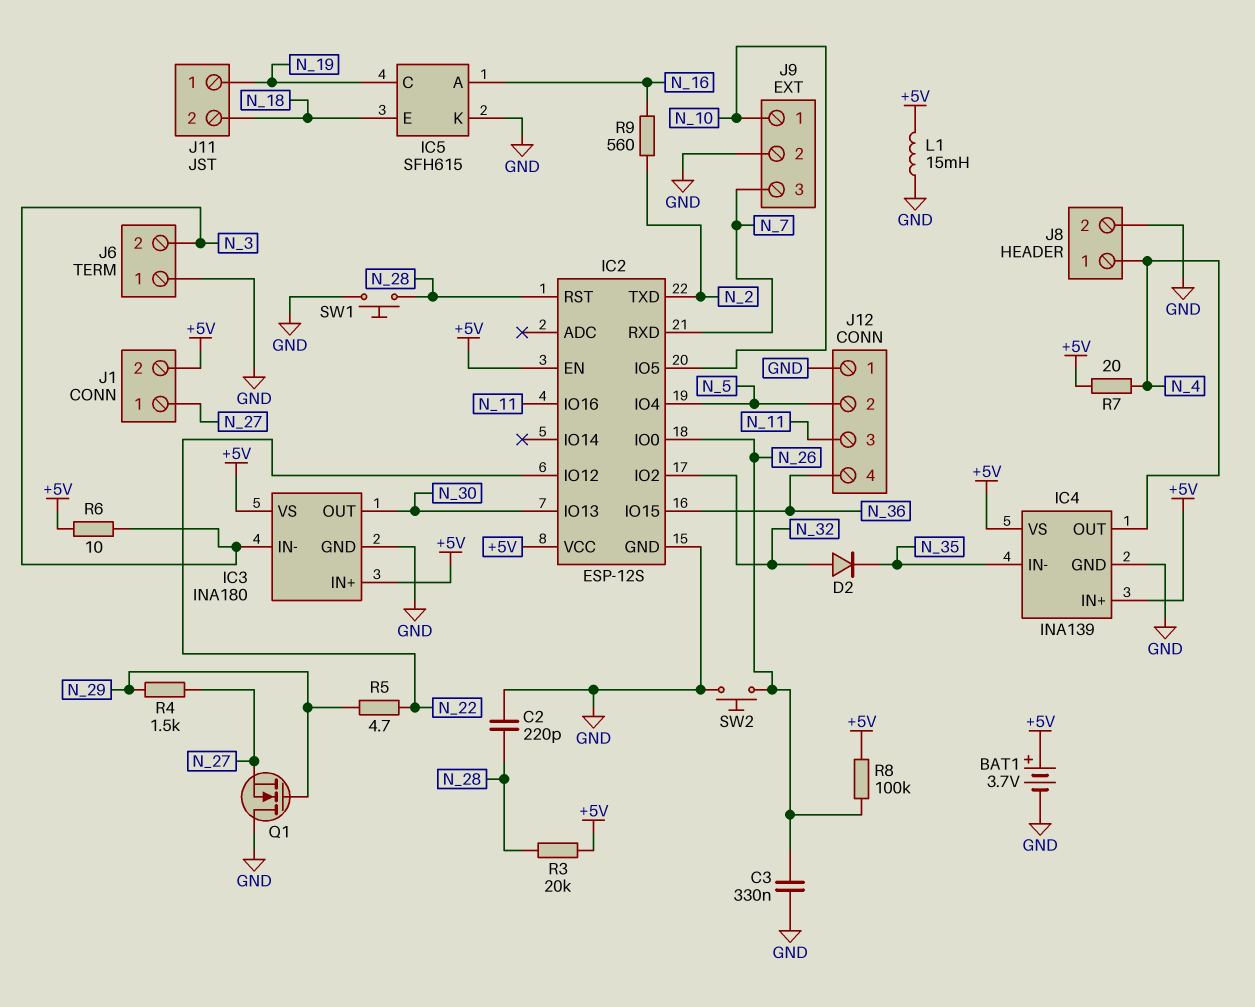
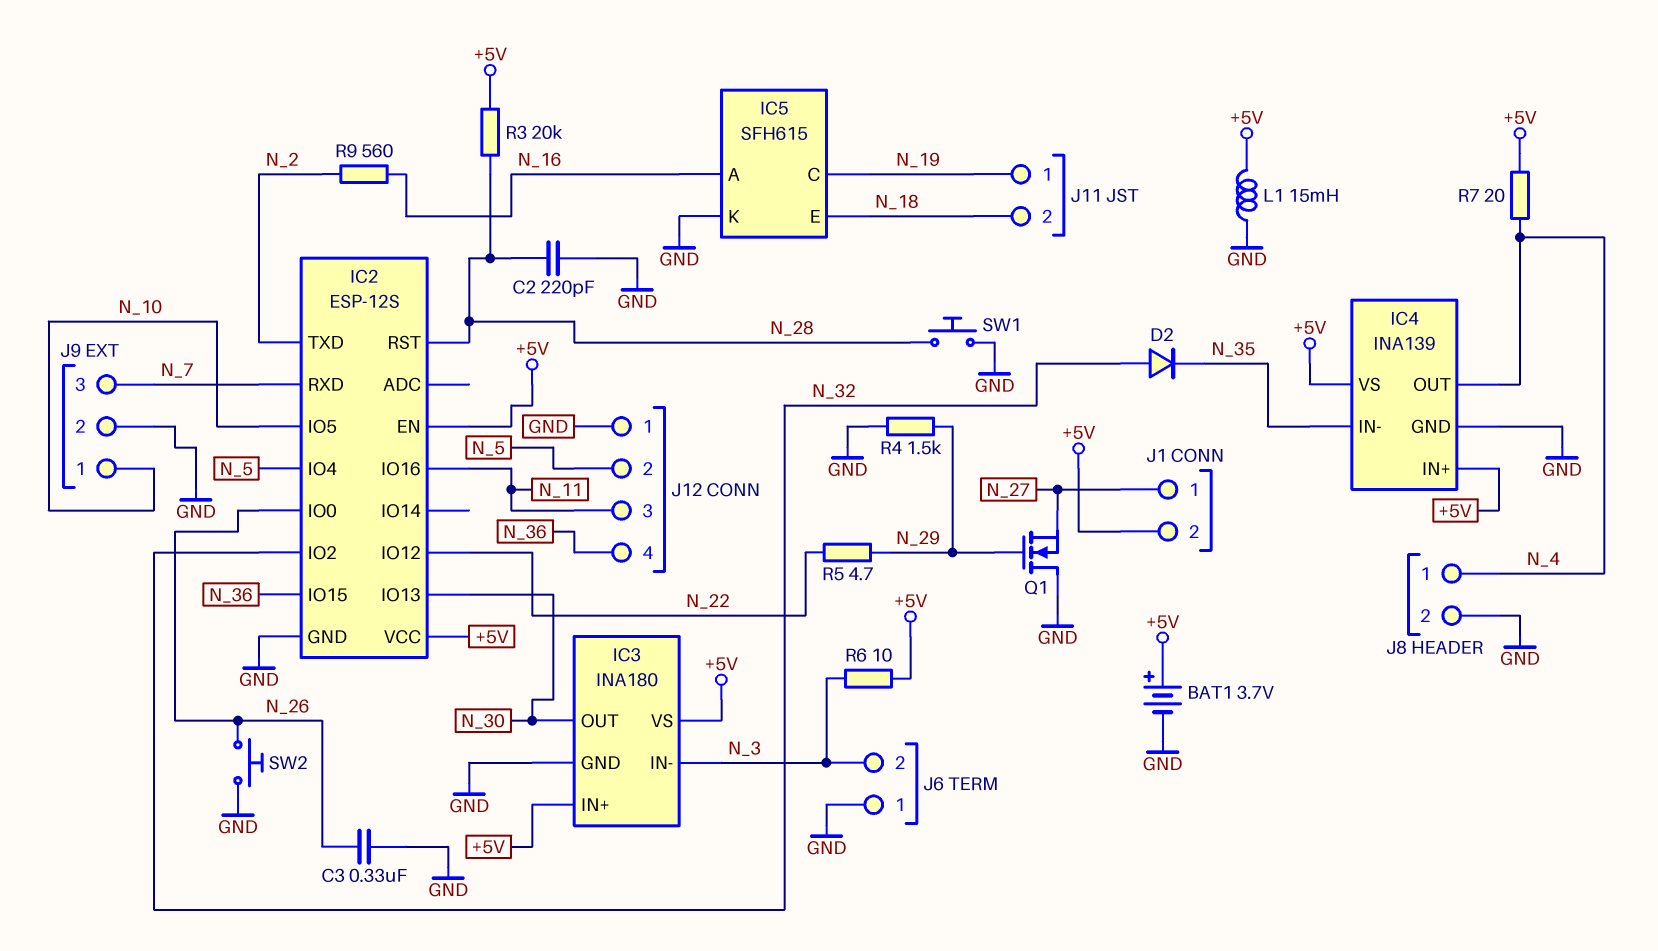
R4: 1.5k (N_27, N_29) -> 1.5k (GND, N_29)
R8: 100k (+5V, N_26) -> none

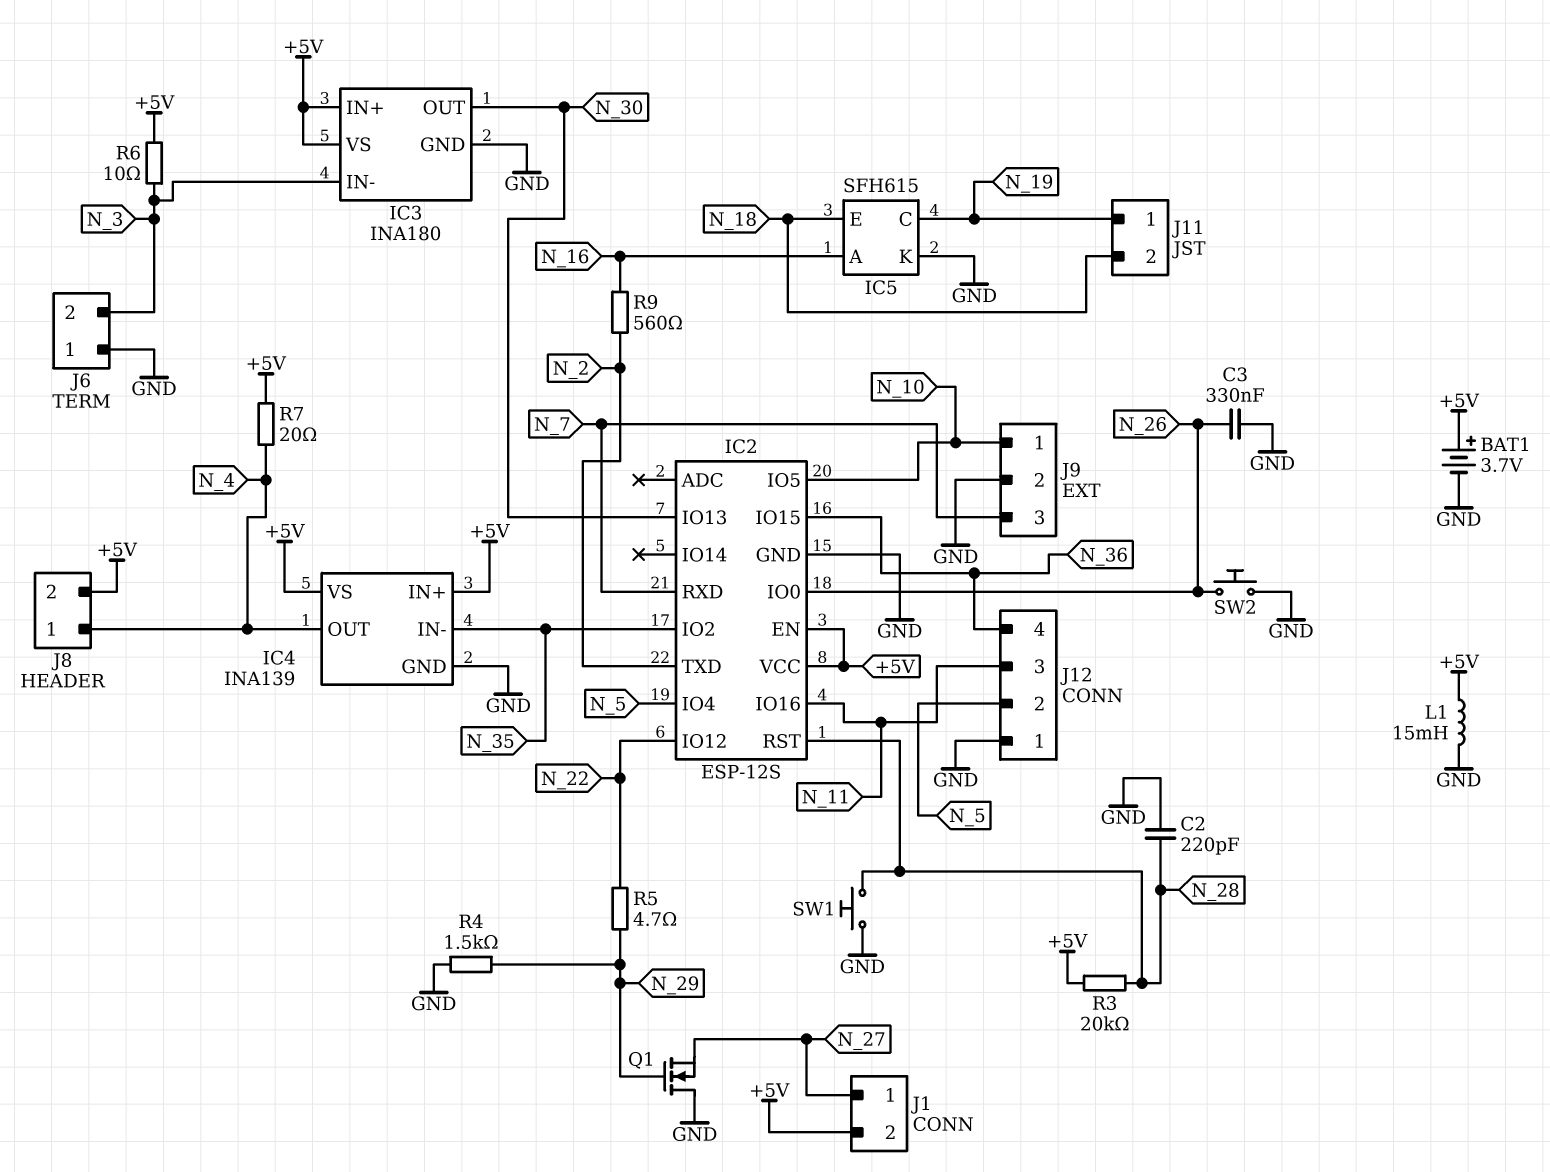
D2: diode (A N_32, K N_35) -> none
IC2 pin IO2: N_32 -> N_35
J8 pin 2: GND -> +5V

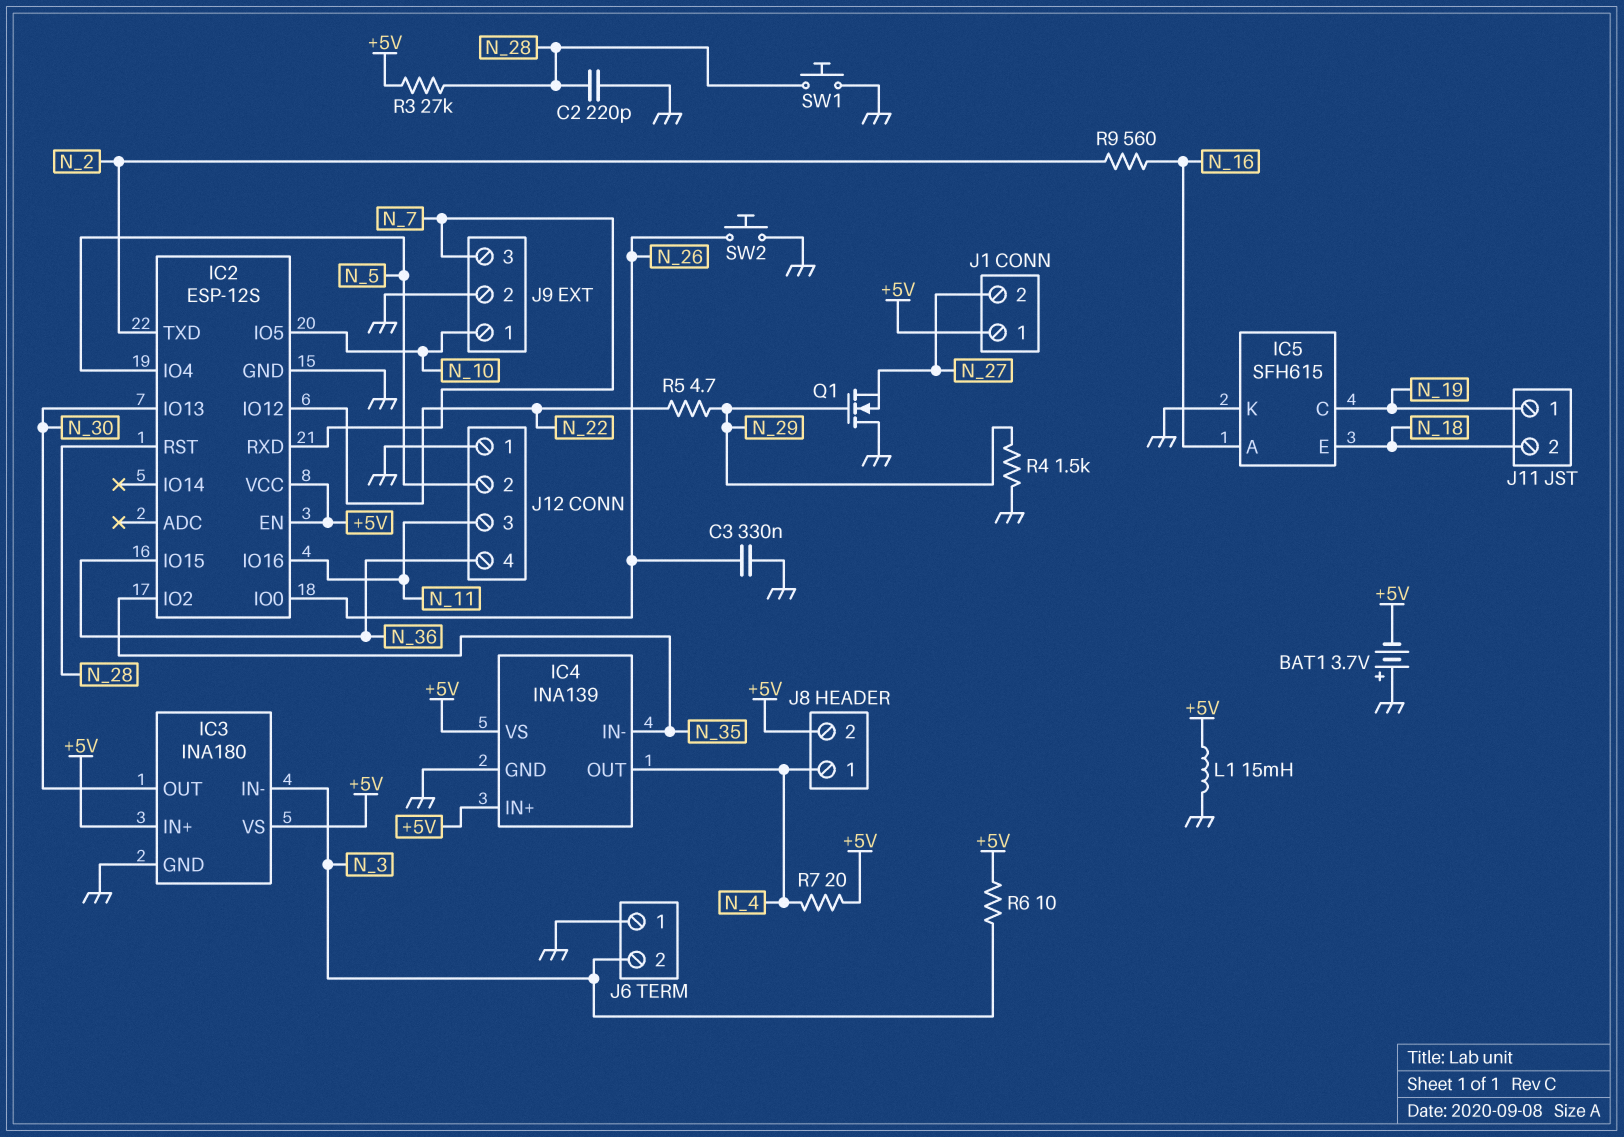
BAT1: 3.7V (plus +5V, minus GND) -> 3.7V (plus GND, minus +5V)
J1 pin 1: N_27 -> +5V
J1 pin 2: +5V -> N_27
R3: 20k (+5V, N_28) -> 27k (+5V, N_28)

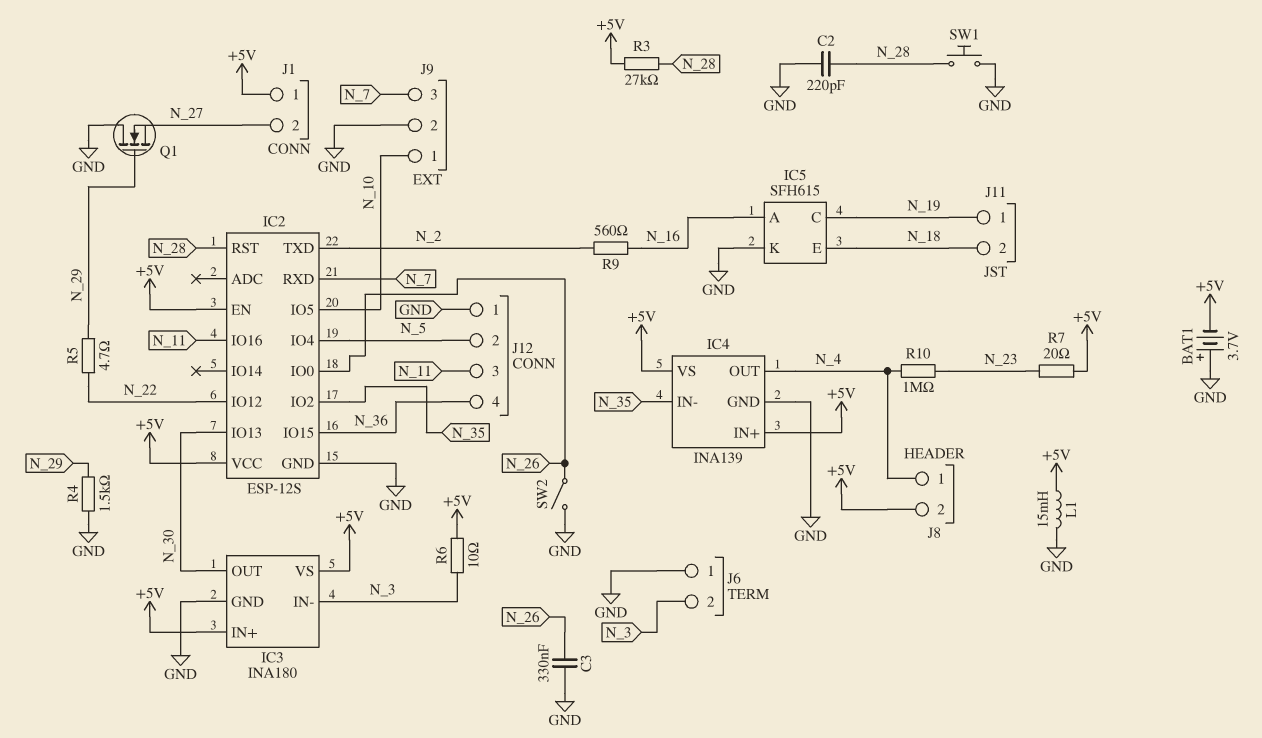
R7: 20 (+5V, N_4) -> 20 (+5V, N_23)
R10: none -> 1M (N_4, N_23)
SW2: button (GND, N_26) -> switch (GND, N_26)

